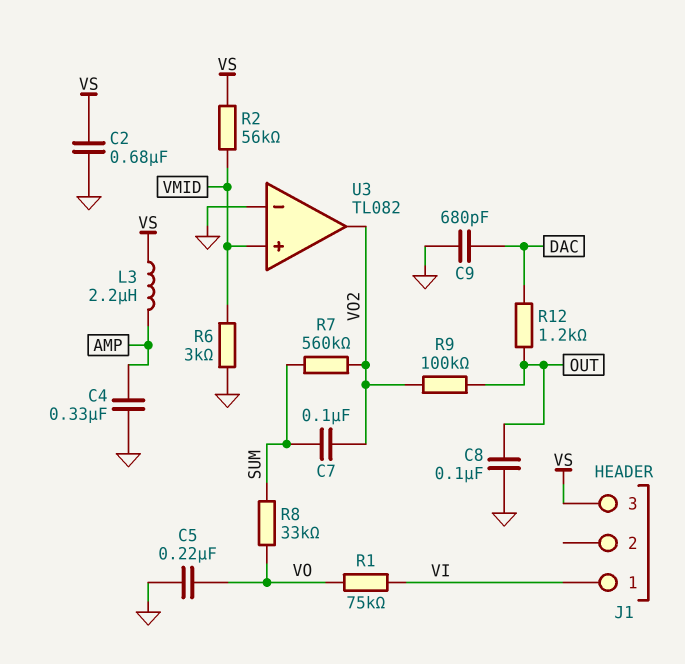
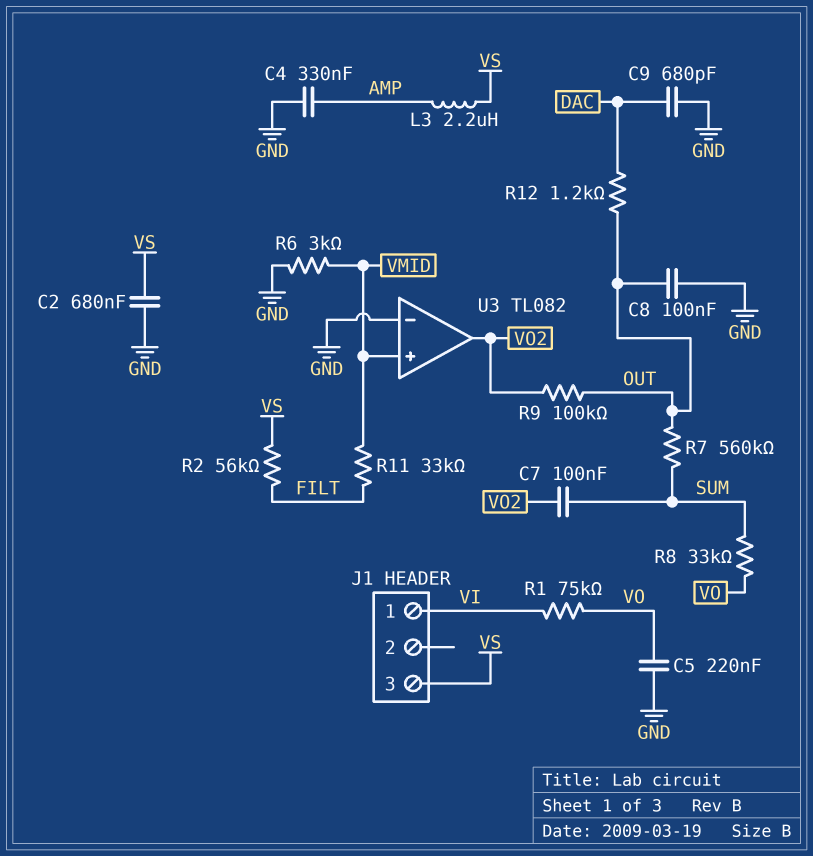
R2: 56k (VMID, VS) -> 56k (FILT, VS)
R7: 560k (SUM, VO2) -> 560k (OUT, SUM)
R11: none -> 33k (FILT, VMID)

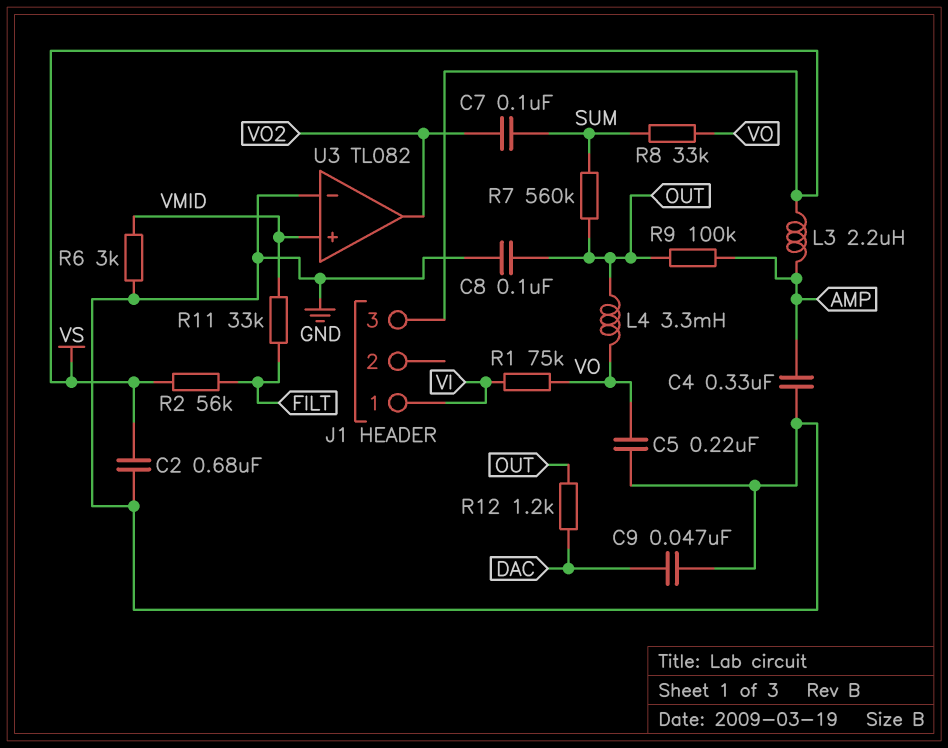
C9: 680pF (DAC, GND) -> 47nF (DAC, GND)
L4: none -> 3.3mH (OUT, VO)
R9: 100k (OUT, VO2) -> 100k (AMP, OUT)

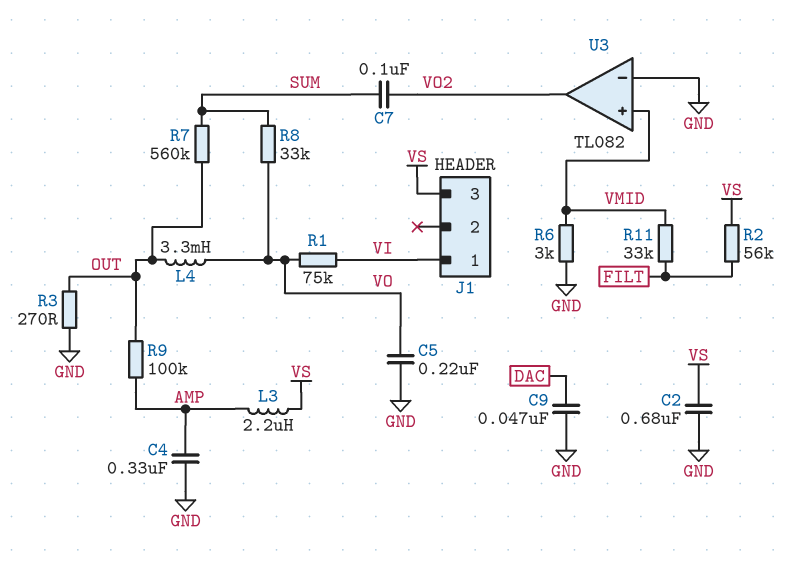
C8: 100nF (GND, OUT) -> none
R3: none -> 270 (GND, OUT)
R12: 1.2k (DAC, OUT) -> none

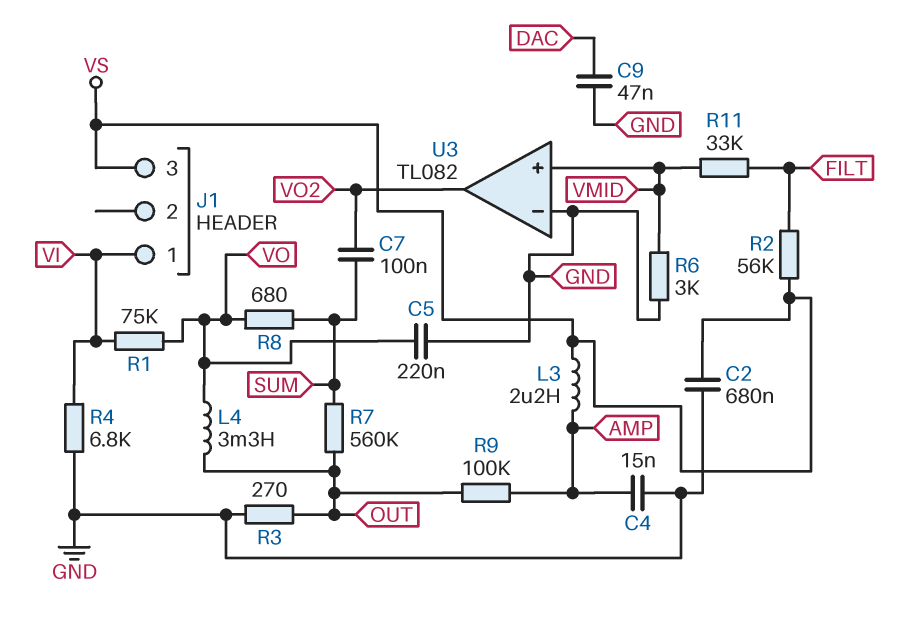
C4: 330nF (AMP, GND) -> 15nF (AMP, GND)
R4: none -> 6.8k (GND, VI)
R8: 33k (SUM, VO) -> 680 (SUM, VO)

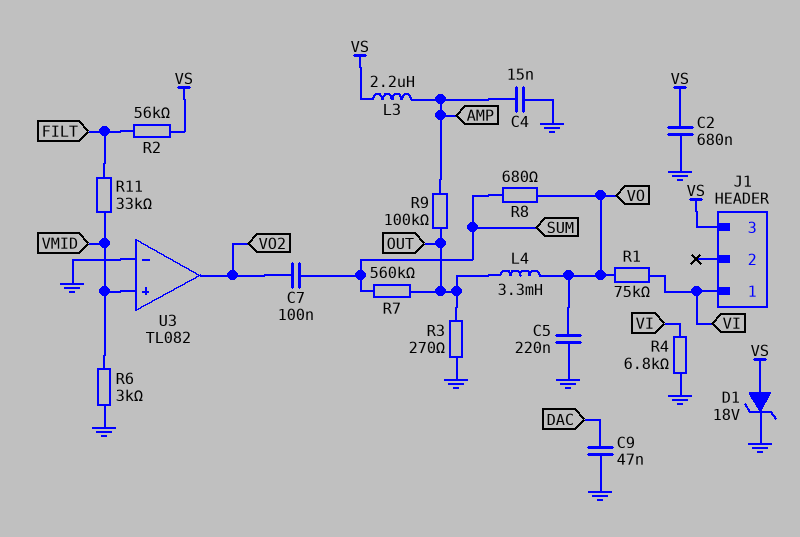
D1: none -> zener 18V (A VS, K GND)

